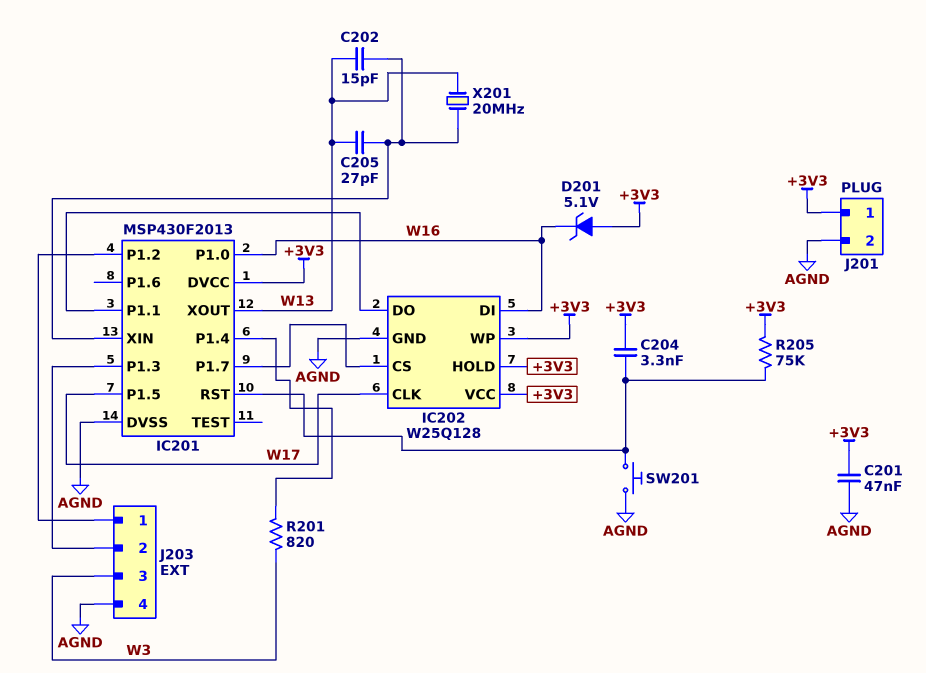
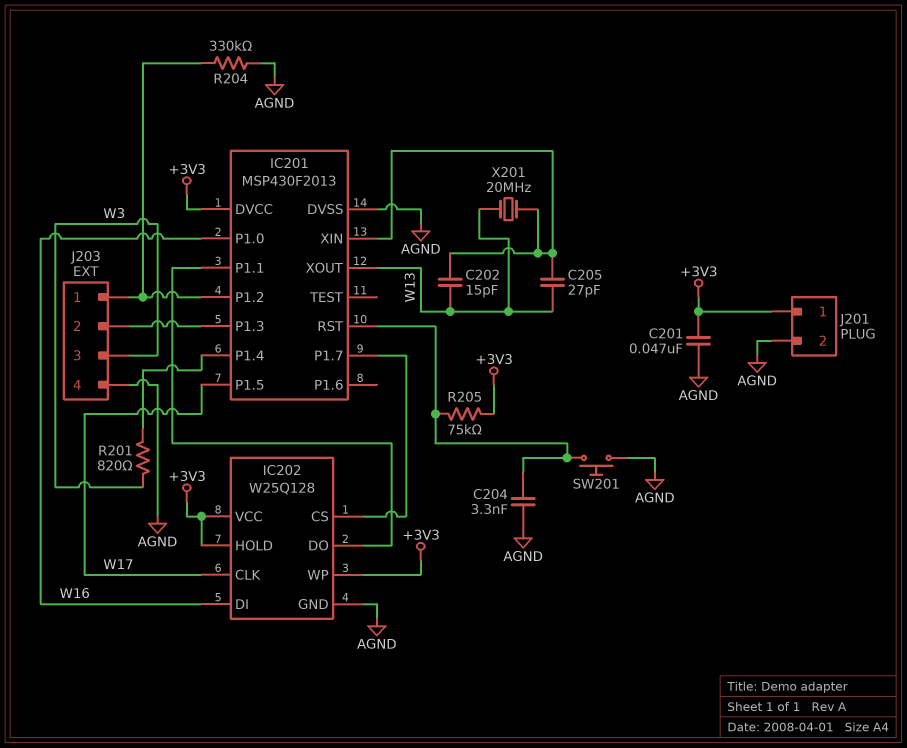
C204: 3.3nF (+3V3, IC201/RST) -> 3.3nF (AGND, IC201/RST)
D201: zener 5.1V (A +3V3, K W16) -> none
R204: none -> 330k (AGND, IC201/P1.2)

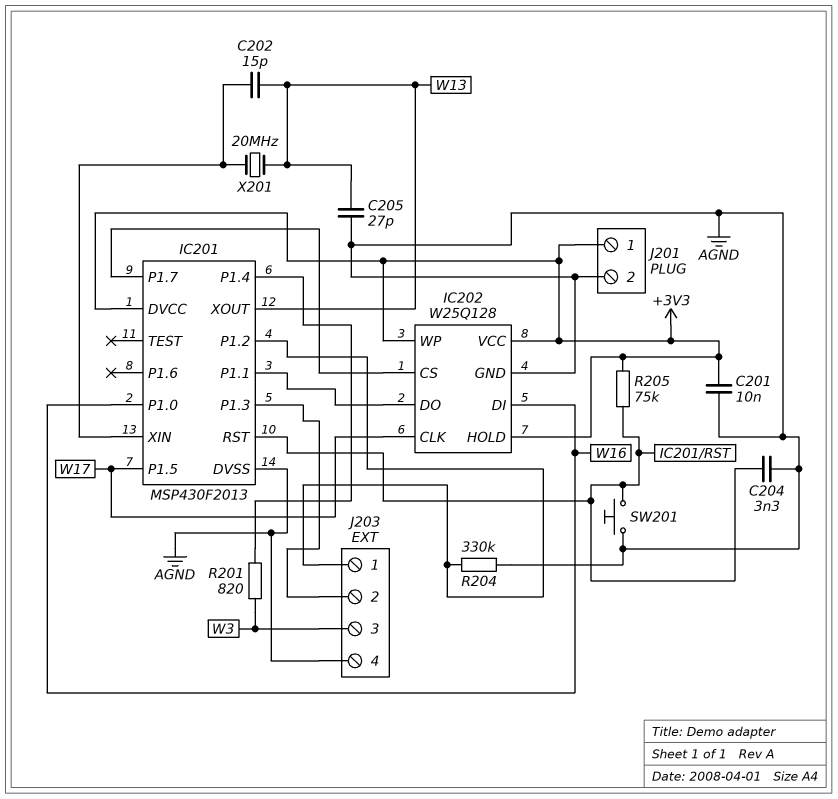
C201: 47nF (+3V3, AGND) -> 10nF (+3V3, AGND)
C205: 27pF (IC201/XIN, W13) -> 27pF (AGND, W13)

